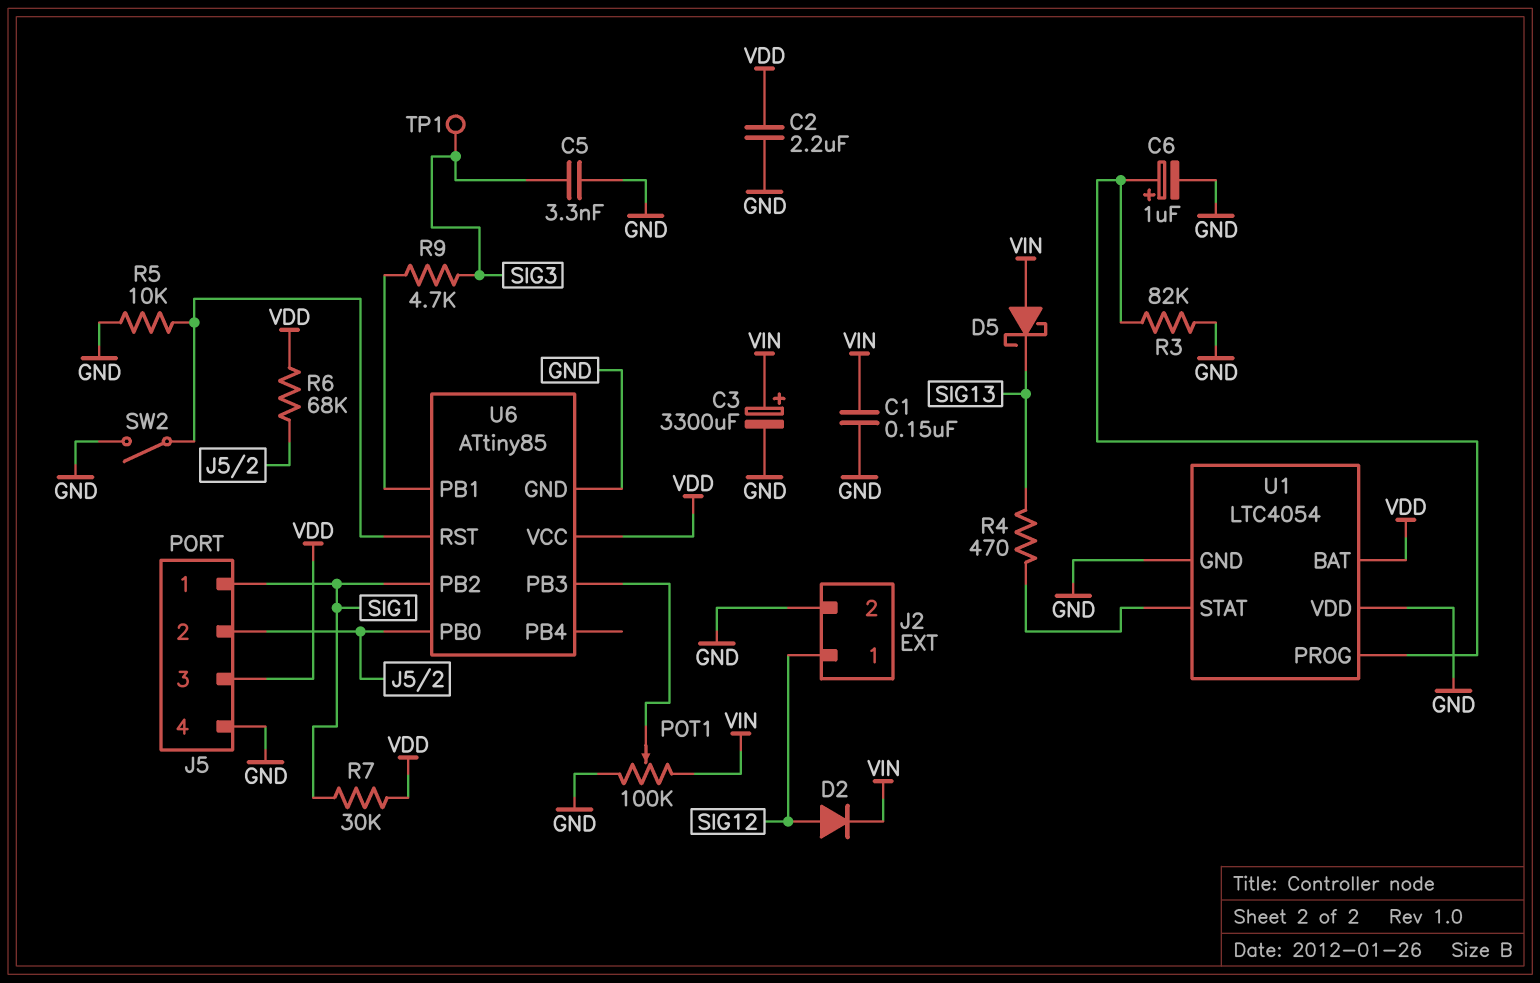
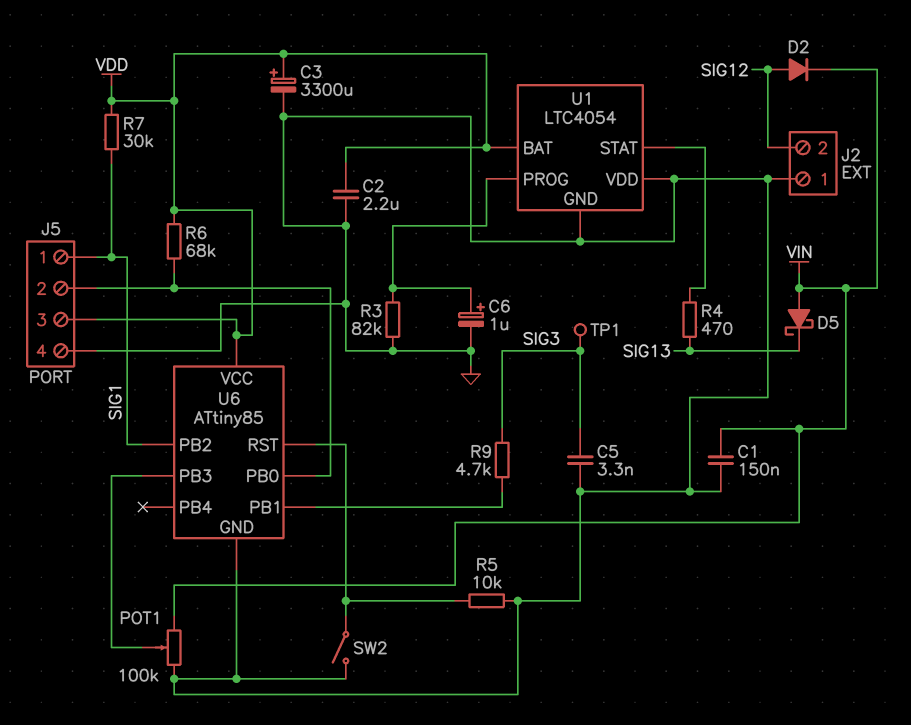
C3: 3300uF (plus VIN, minus GND) -> 3300uF (plus VDD, minus GND)
J2 pin 1: SIG12 -> GND
J2 pin 2: GND -> SIG12

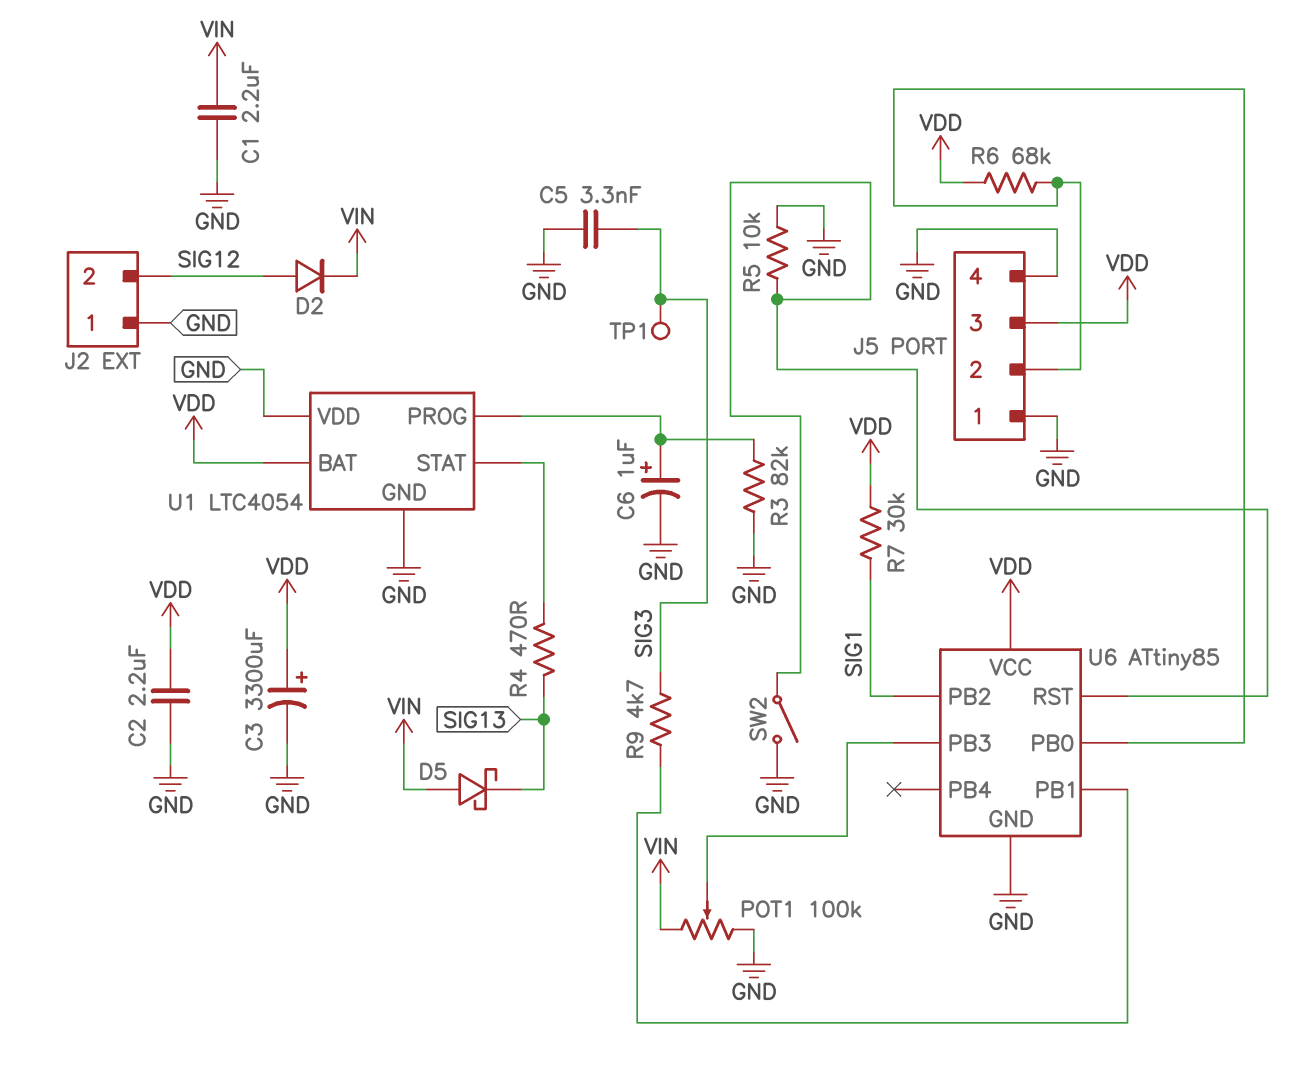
C1: 150nF (GND, VIN) -> 2.2uF (GND, VIN)
J5 pin 1: SIG1 -> GND

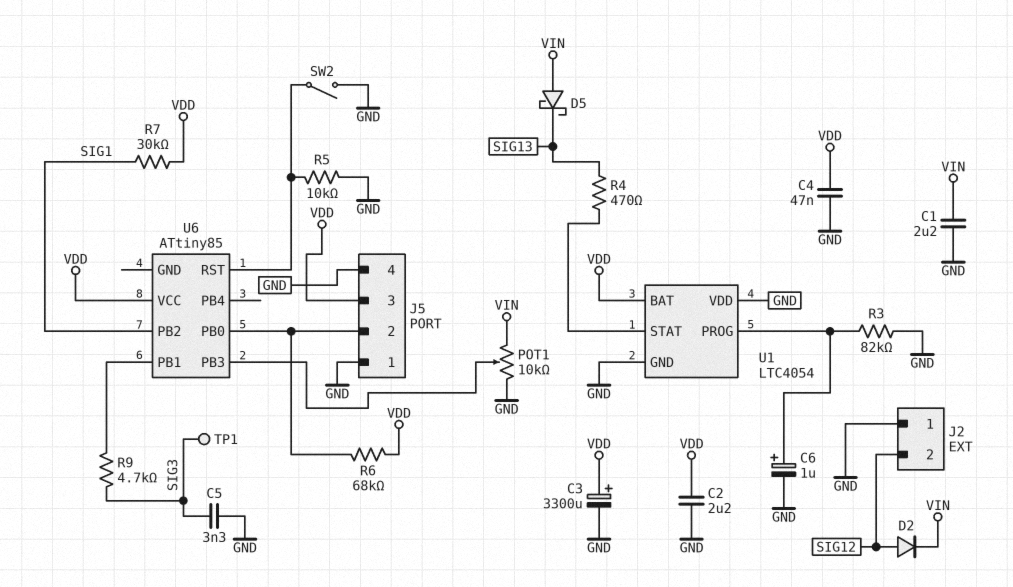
C4: none -> 47nF (GND, VDD)
POT1: 100k (GND, VIN, wiper U6/PB3) -> 10k (GND, VIN, wiper U6/PB3)
U6 pin GND: GND -> none

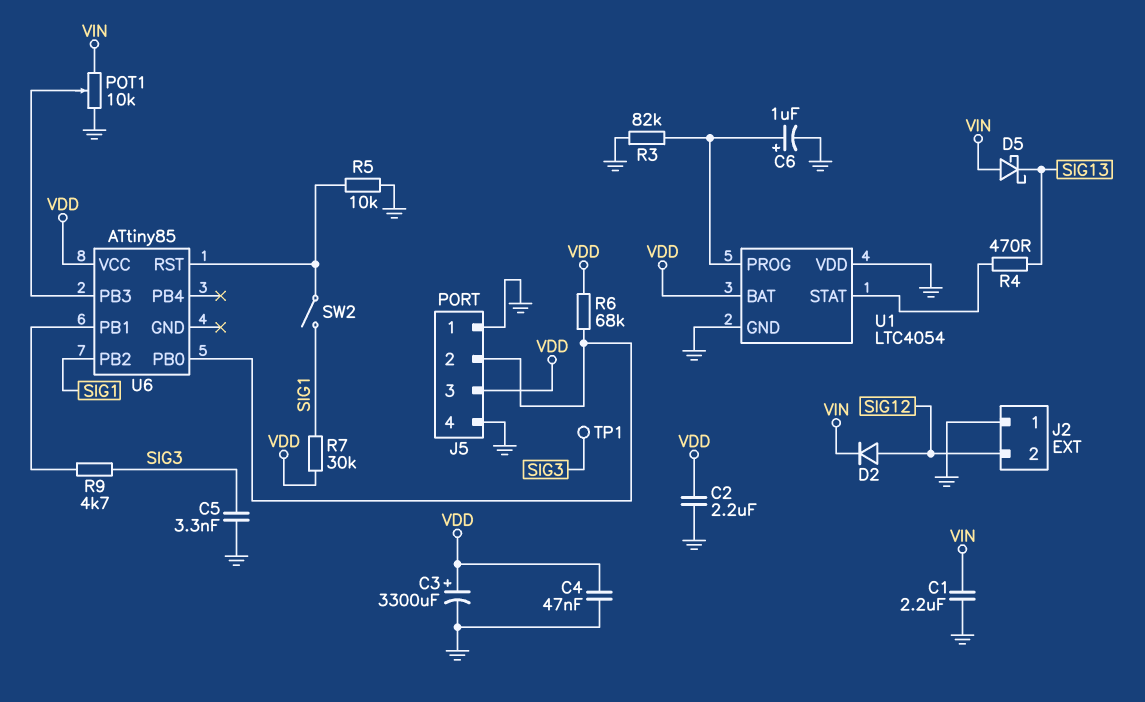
SW2: switch (GND, U6/RST) -> switch (SIG1, U6/RST)

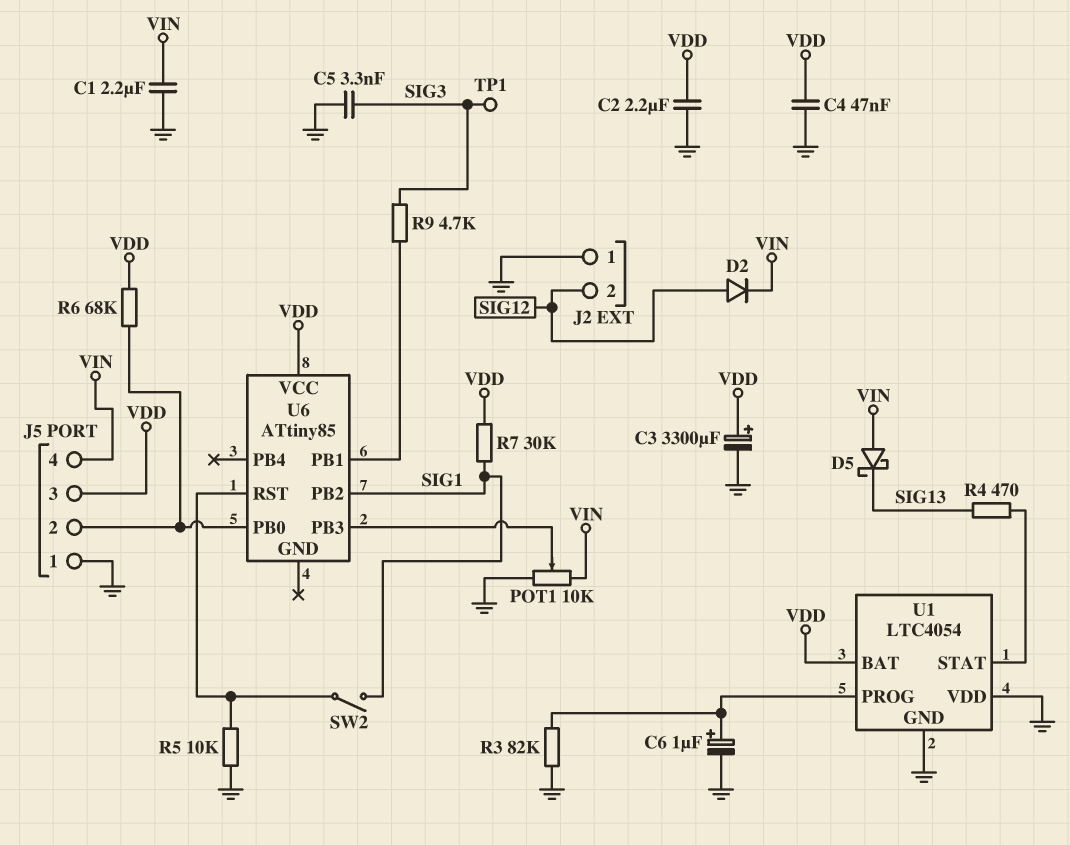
J5 pin 4: GND -> VIN

